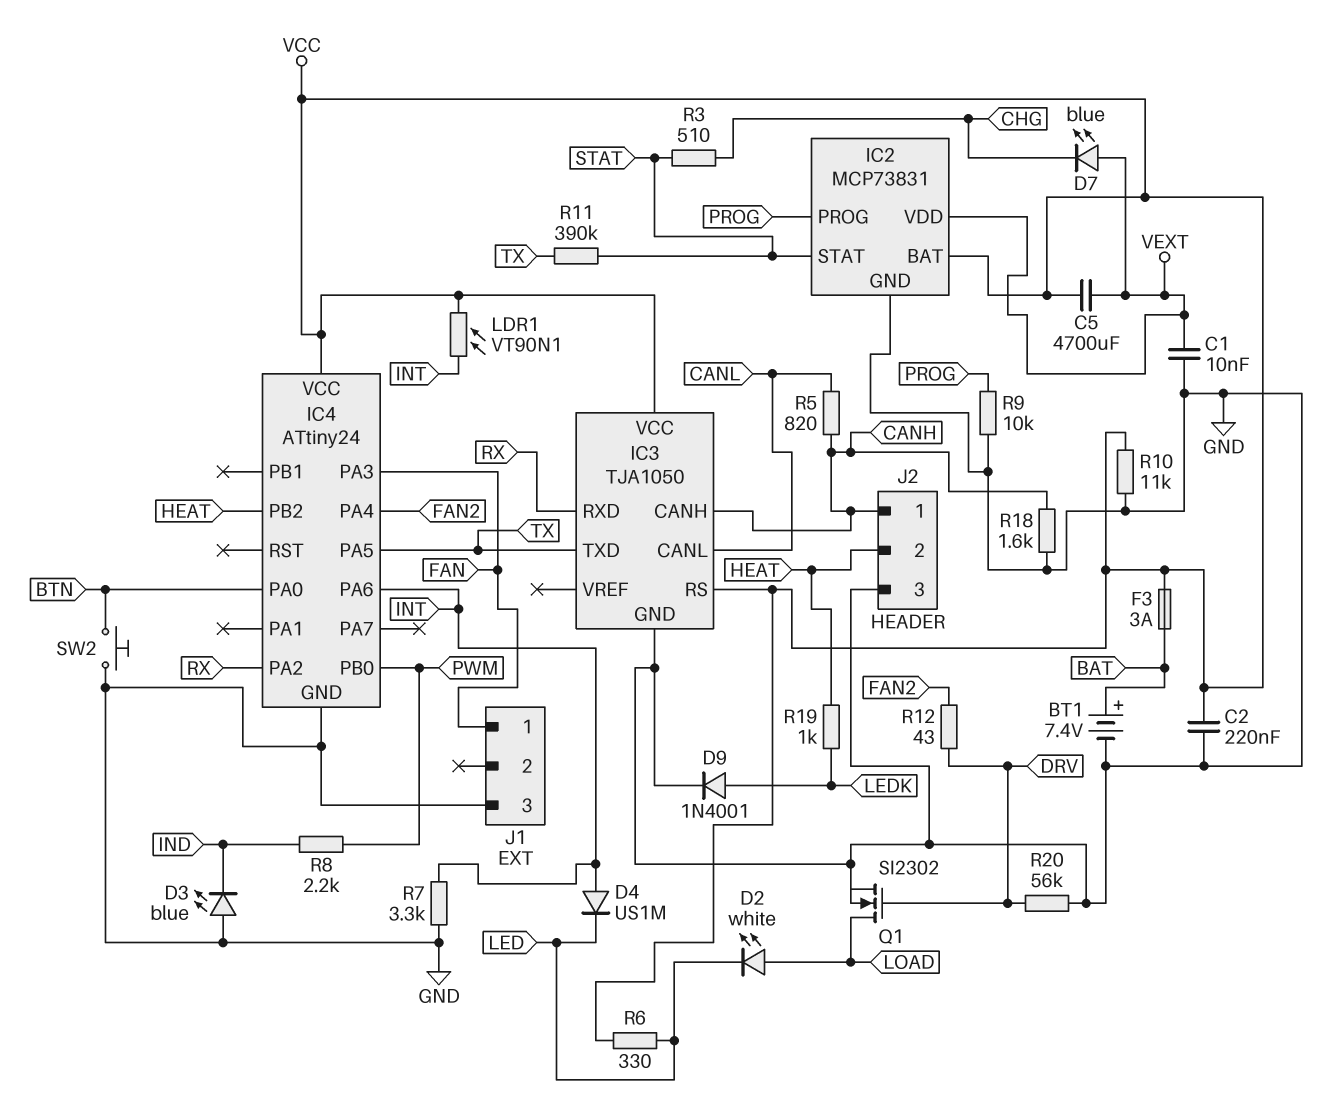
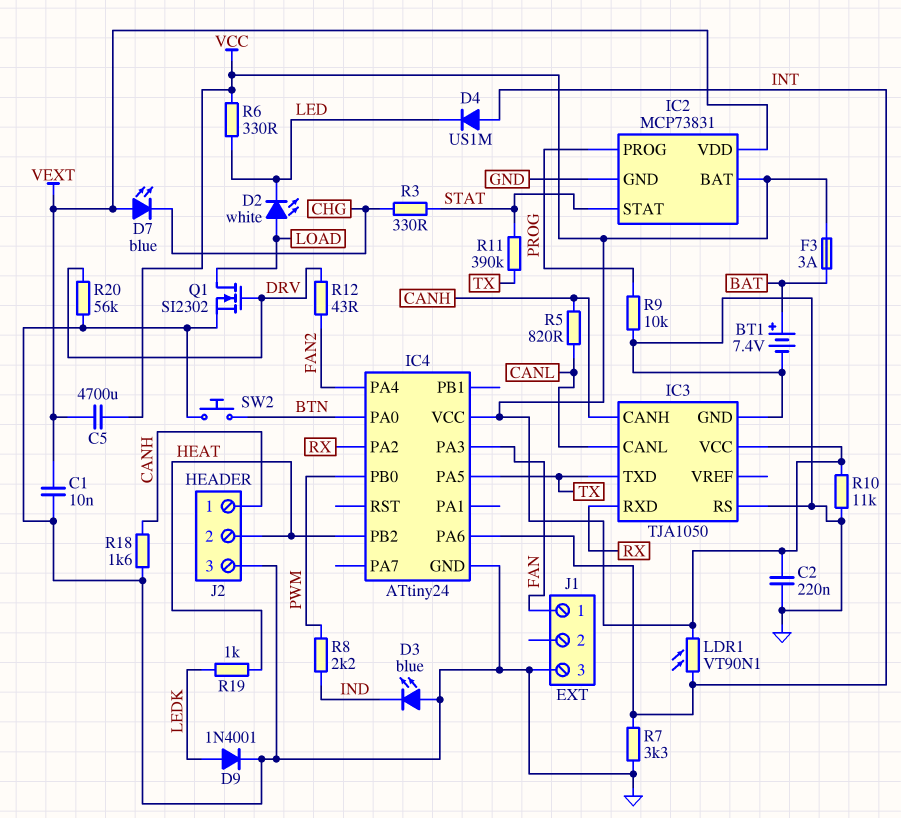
IC3 pin RS: VCC -> GND
R3: 510 (CHG, STAT) -> 330 (CHG, STAT)

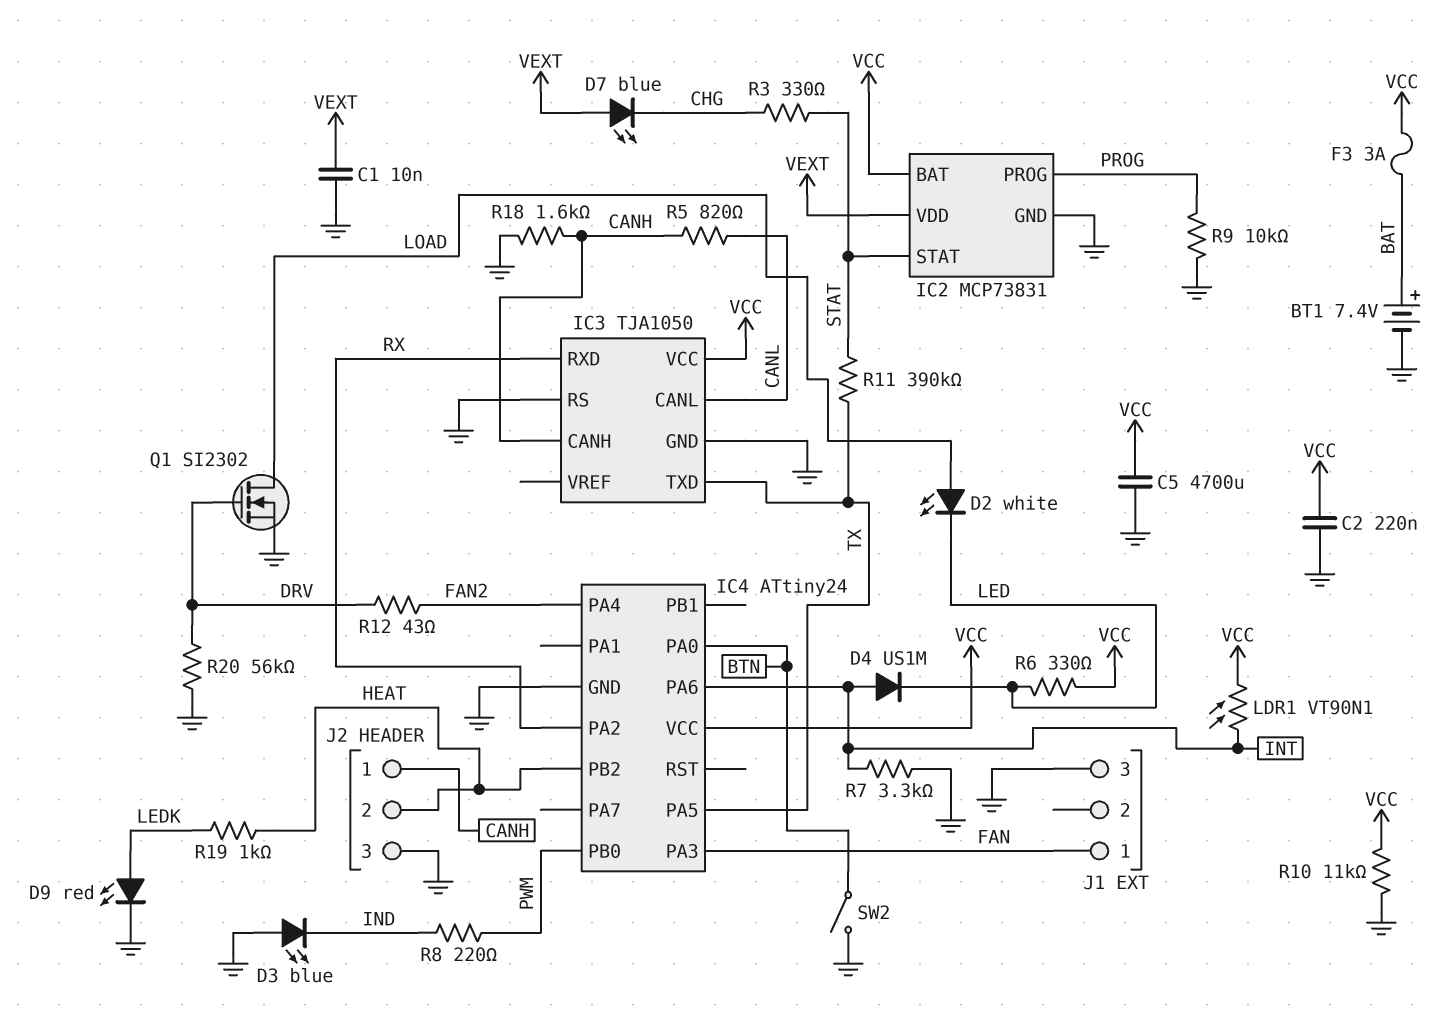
C5: 4700uF (VCC, VEXT) -> 4700uF (GND, VCC)
D9: diode 1N4001 (A LEDK, K GND) -> LED red (A LEDK, K GND)
R8: 2.2k (IND, PWM) -> 220 (IND, PWM)
SW2: button (BTN, GND) -> switch (BTN, GND)

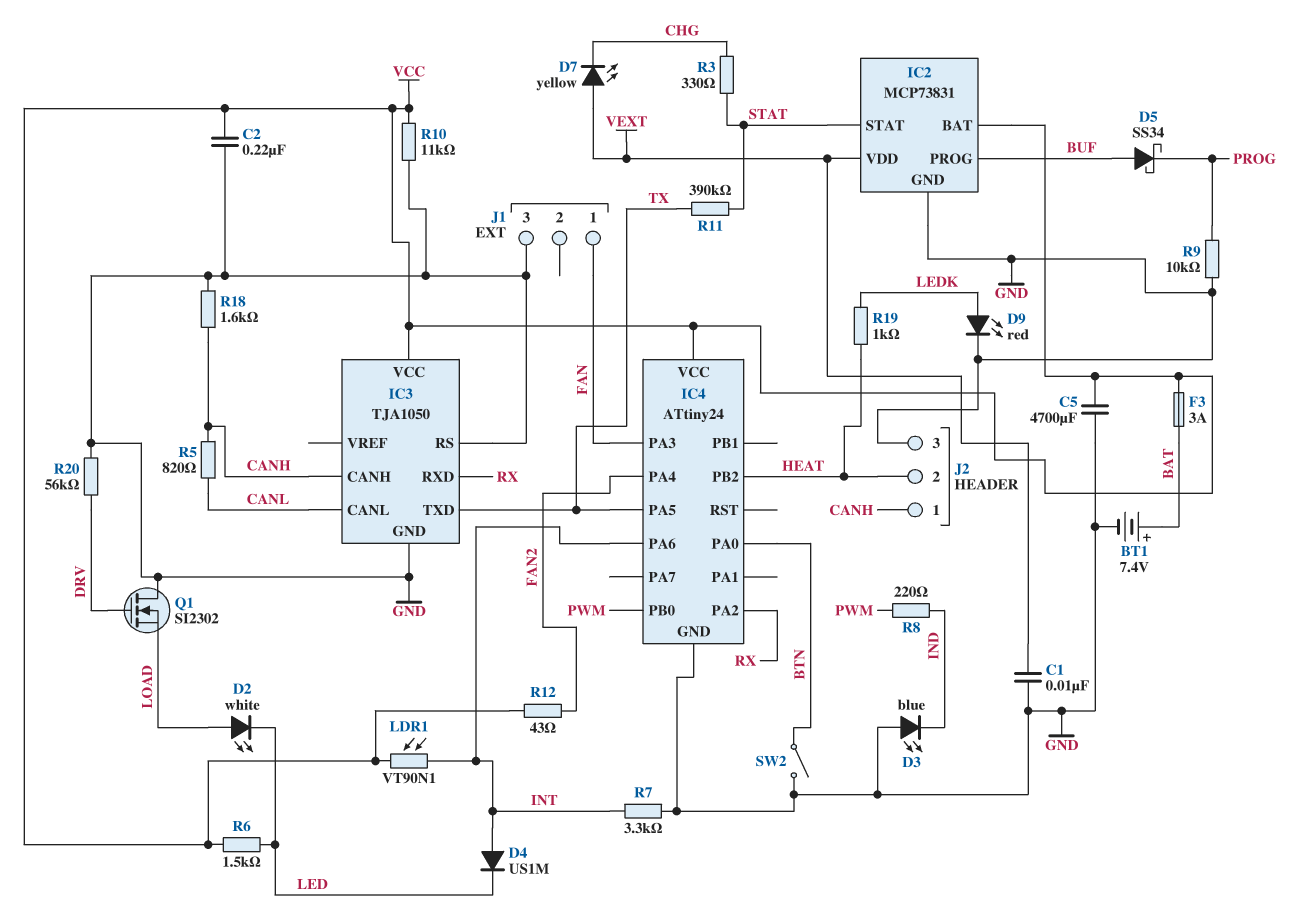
D5: none -> schottky SS34 (A BUF, K PROG)
D7: LED blue (A VEXT, K CHG) -> LED yellow (A VEXT, K CHG)
IC2 pin PROG: PROG -> BUF
Q1: NMOS SI2302 (G DRV, D LOAD, S GND) -> NMOS SI2302 (G DRV, D GND, S LOAD)
R6: 330 (LED, VCC) -> 1.5k (LED, VCC)
R12: 43 (DRV, FAN2) -> 43 (FAN2, VCC)

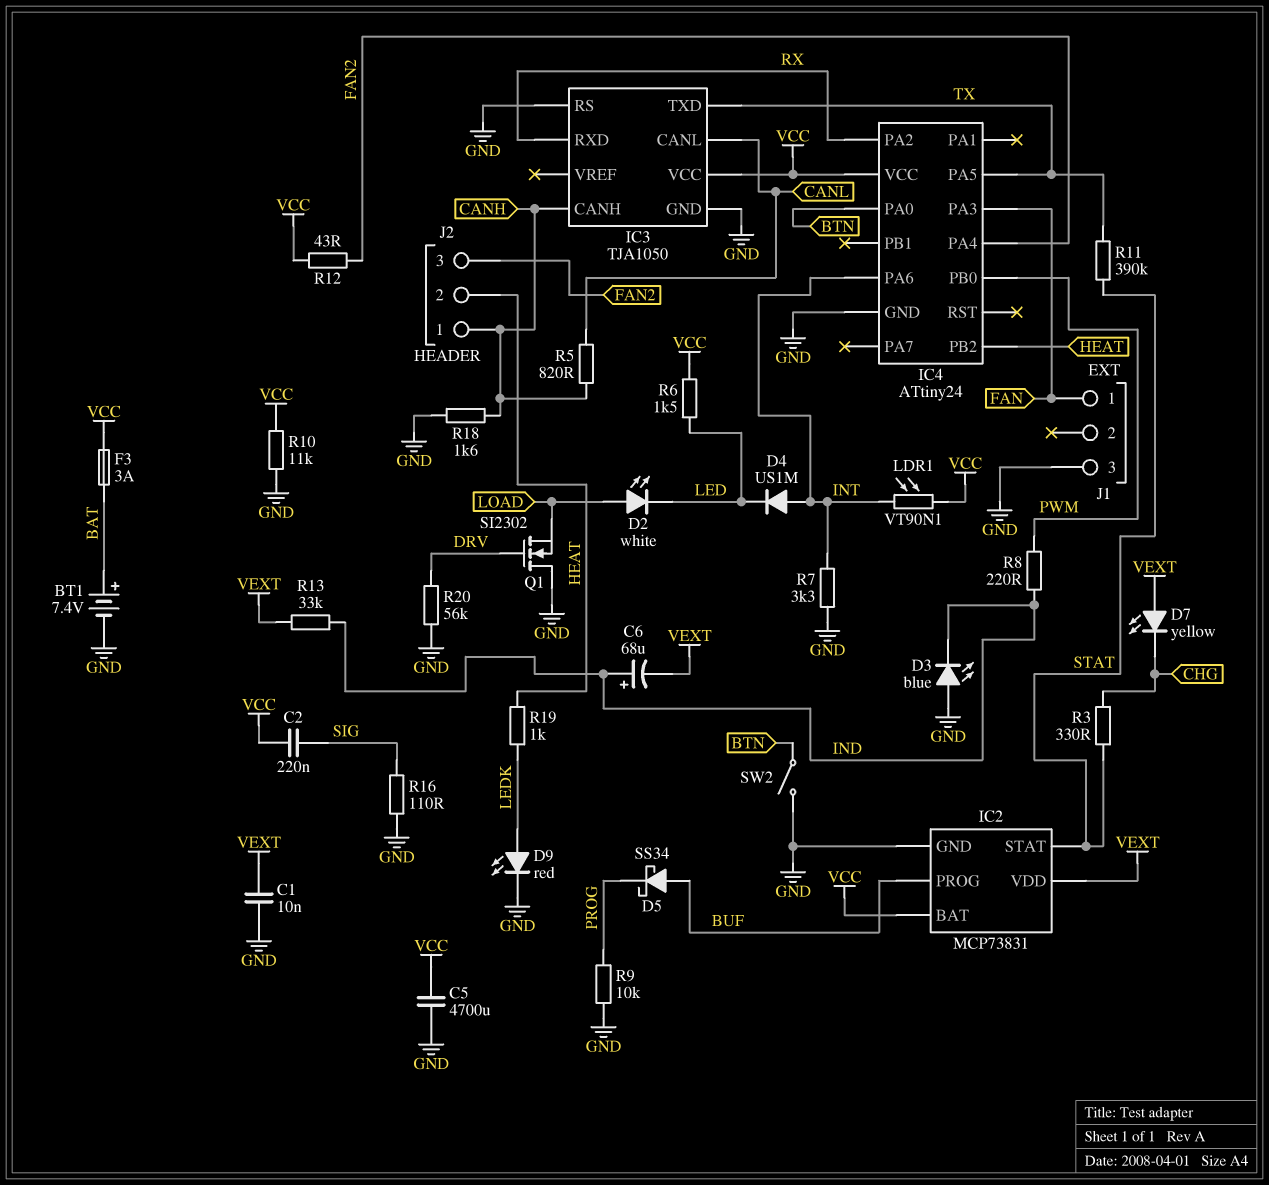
C2: 220nF (GND, VCC) -> 220nF (SIG, VCC)
C6: none -> 68uF (plus IND, minus VEXT)
J2 pin 3: GND -> FAN2
R13: none -> 33k (IND, VEXT)
R16: none -> 110 (GND, SIG)

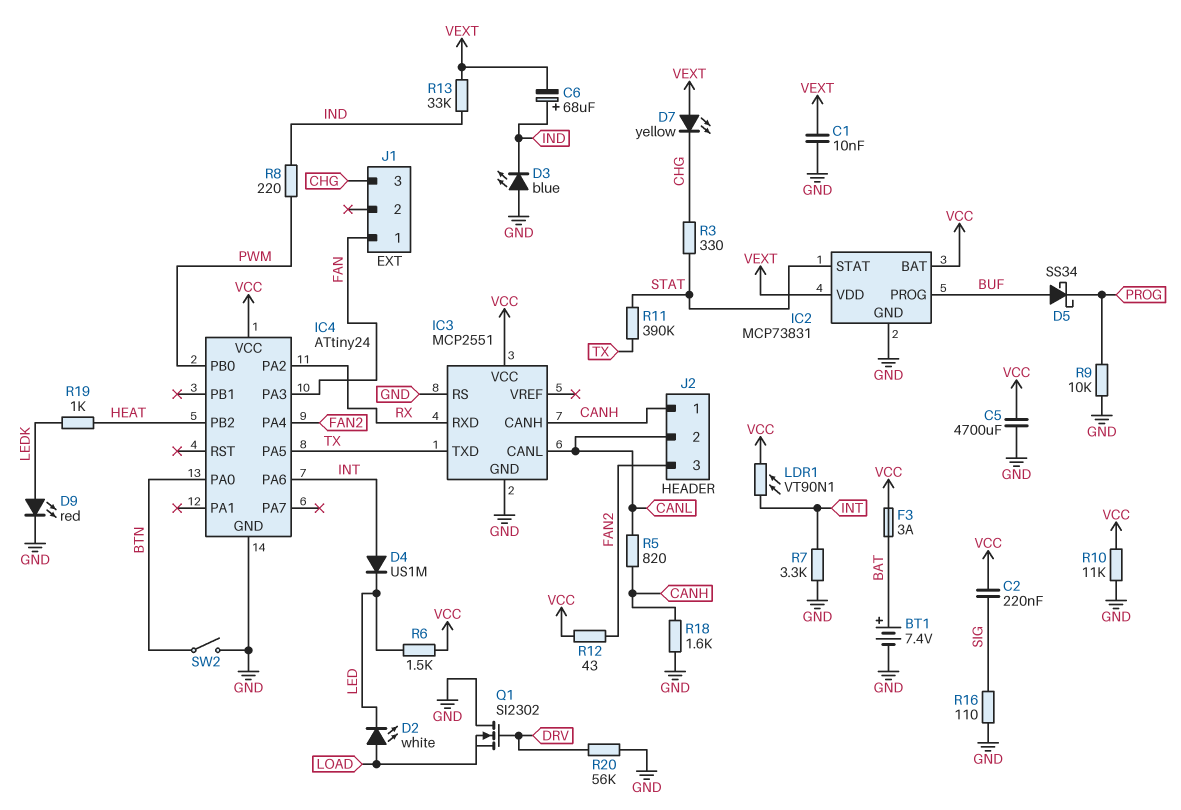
IC3: TJA1050 -> MCP2551
J1 pin 3: GND -> CHG
J2 pin 2: HEAT -> CANL

